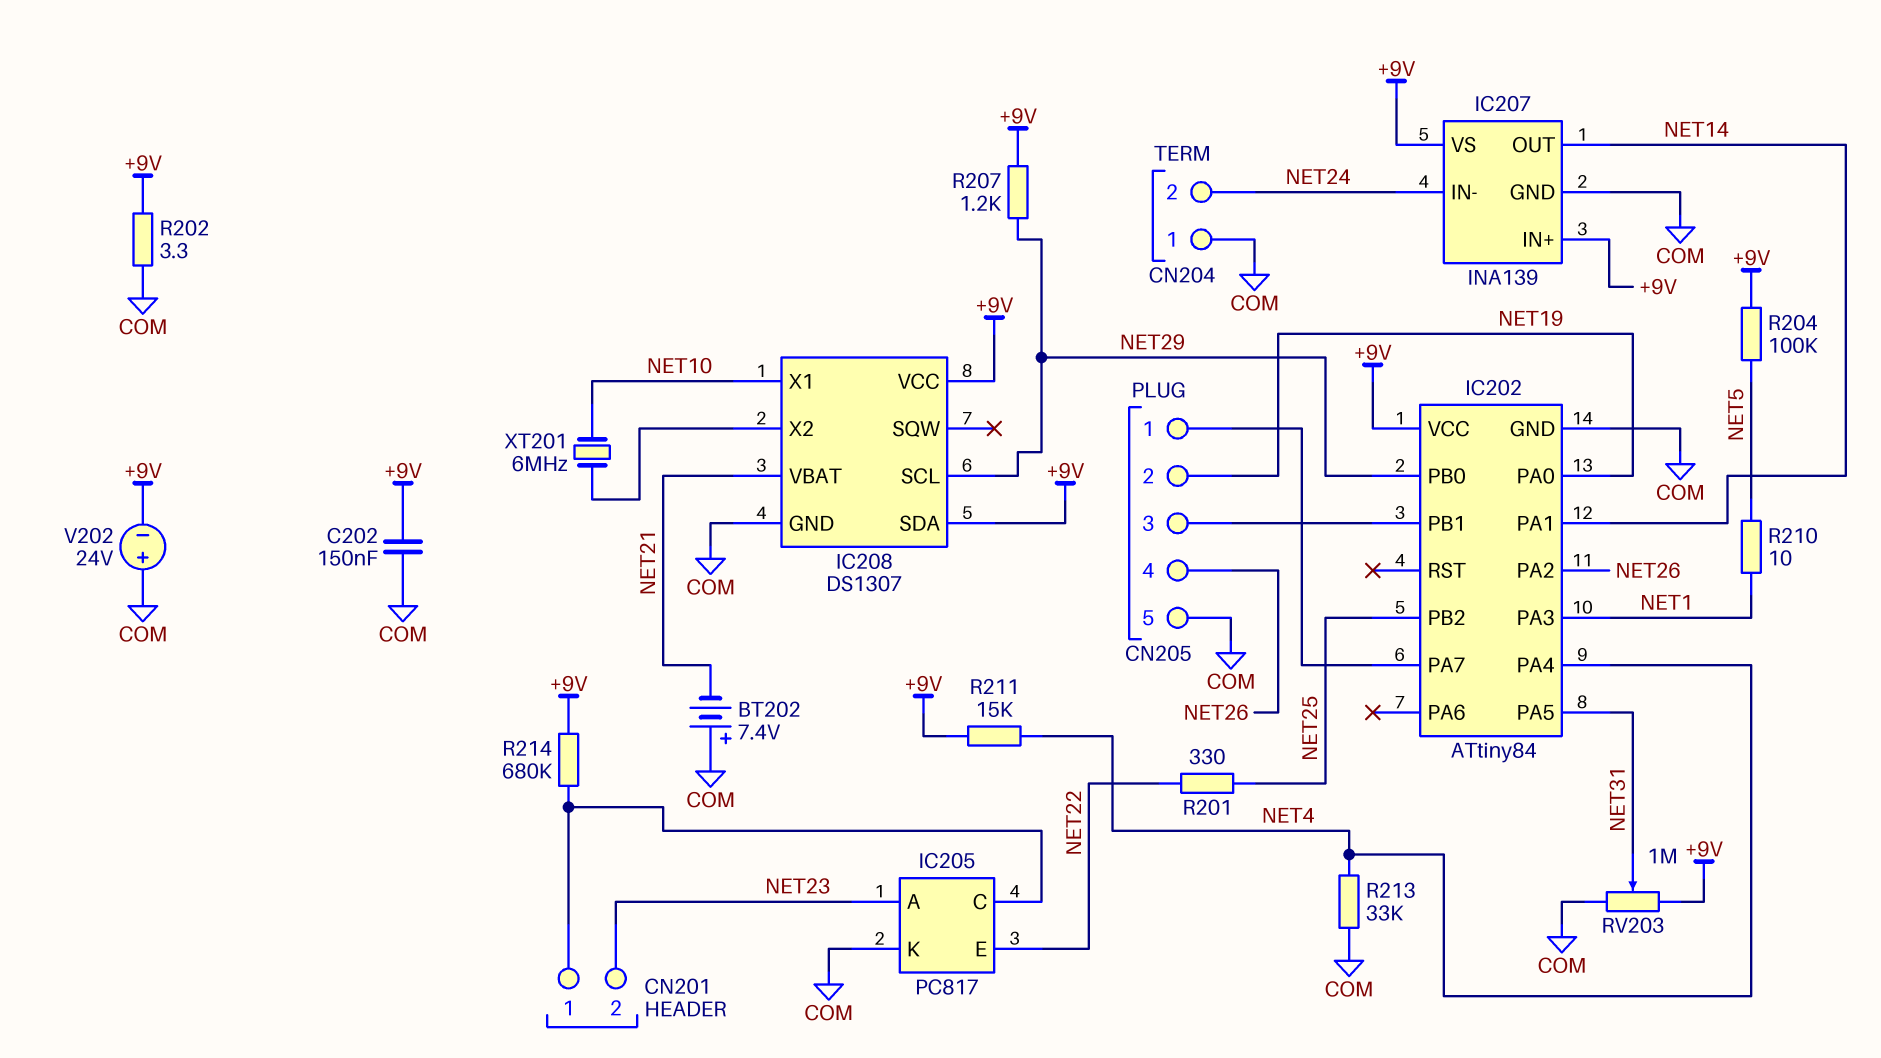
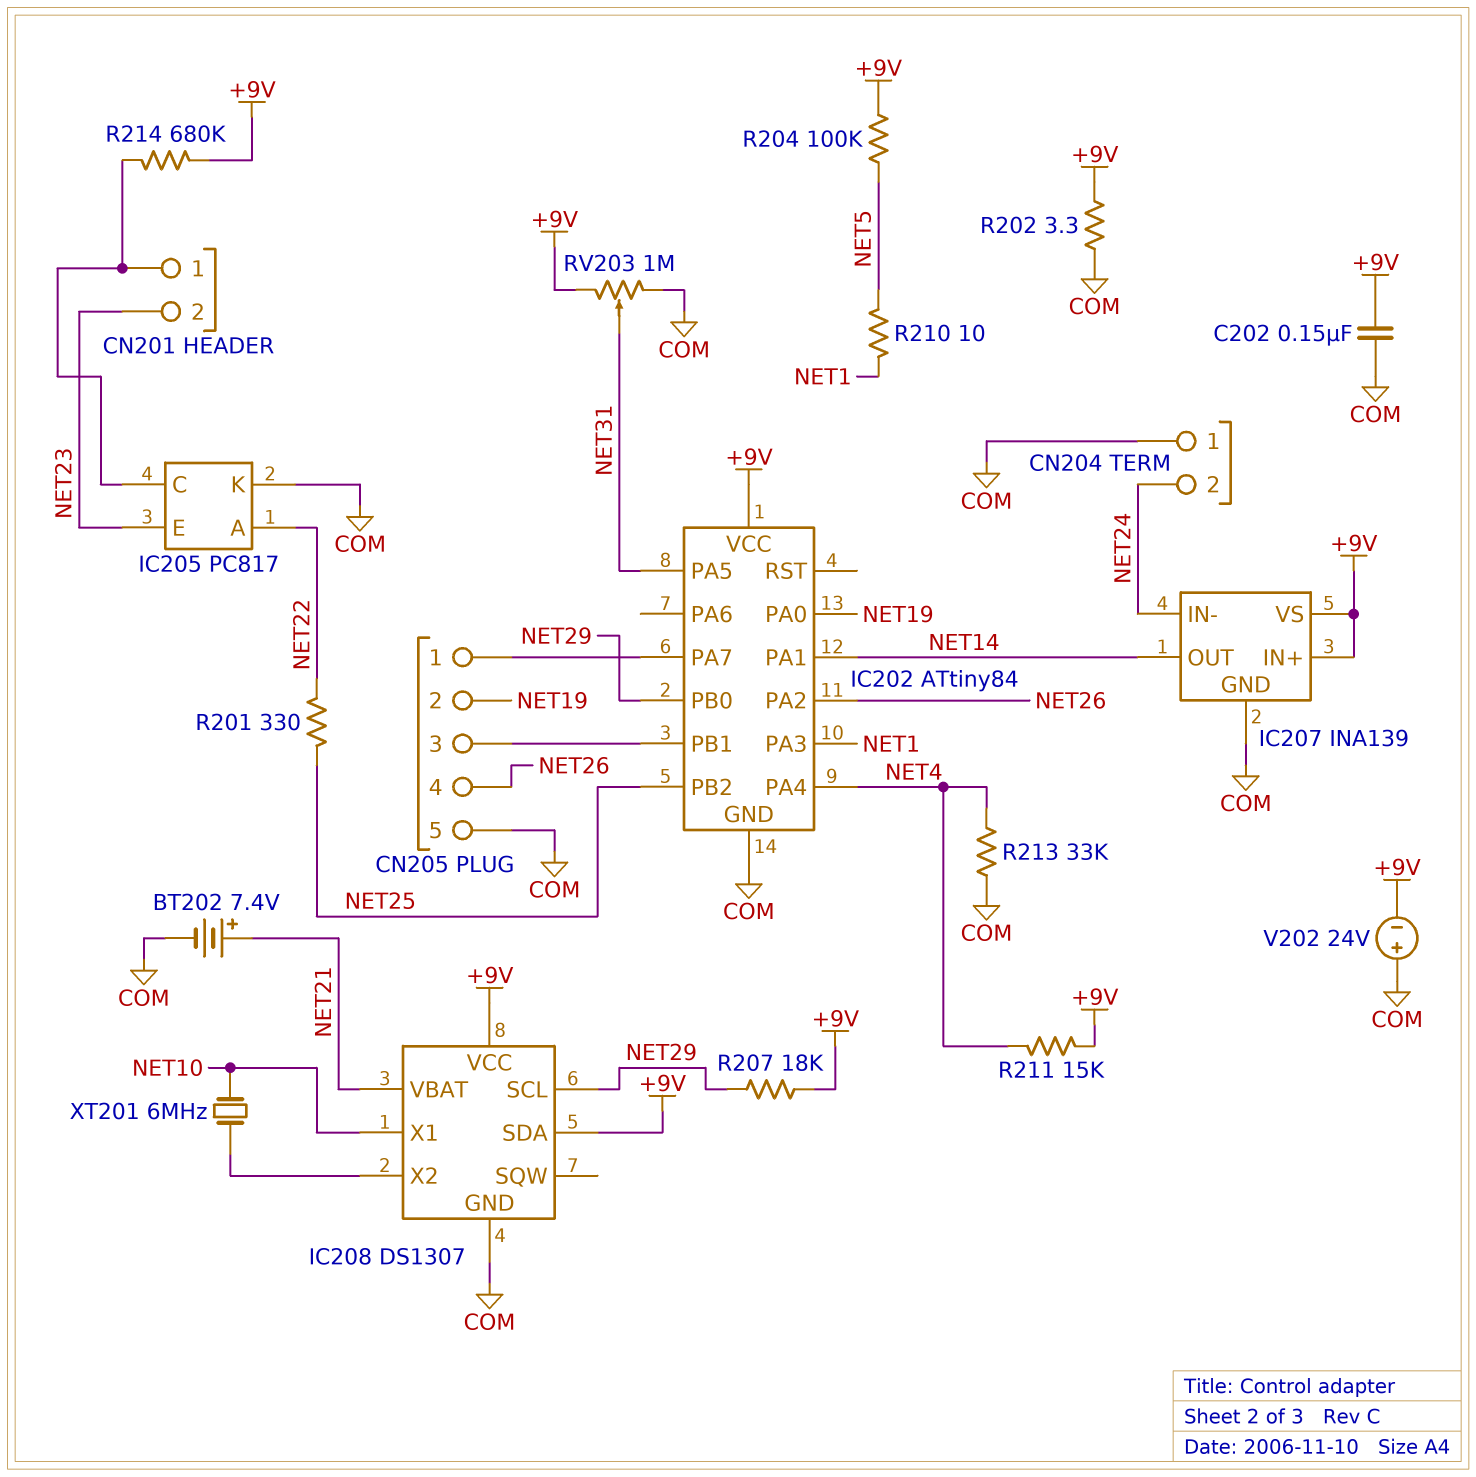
BT202: 7.4V (plus COM, minus NET21) -> 7.4V (plus NET21, minus COM)
IC205 pin A: NET23 -> NET22
IC205 pin E: NET22 -> NET23
R207: 1.2k (+9V, NET29) -> 18k (+9V, NET29)

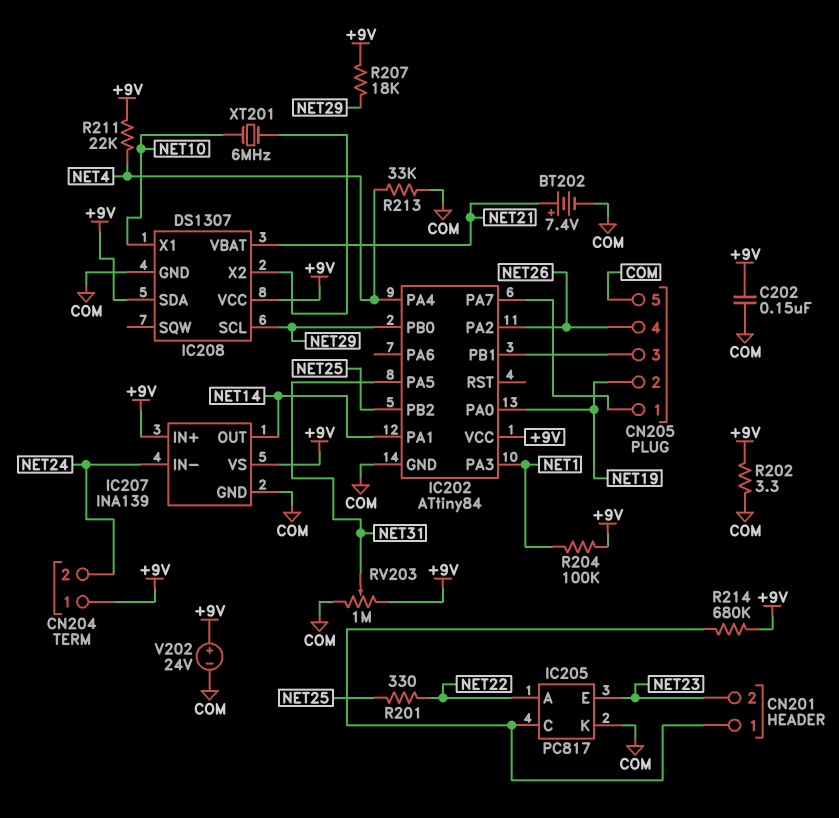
CN204 pin 1: COM -> +9V
R204: 100k (+9V, NET5) -> 100k (+9V, NET1)
R210: 10 (NET1, NET5) -> none
R211: 15k (+9V, NET4) -> 22k (+9V, NET4)
V202: 24V (plus COM, minus +9V) -> 24V (plus +9V, minus COM)

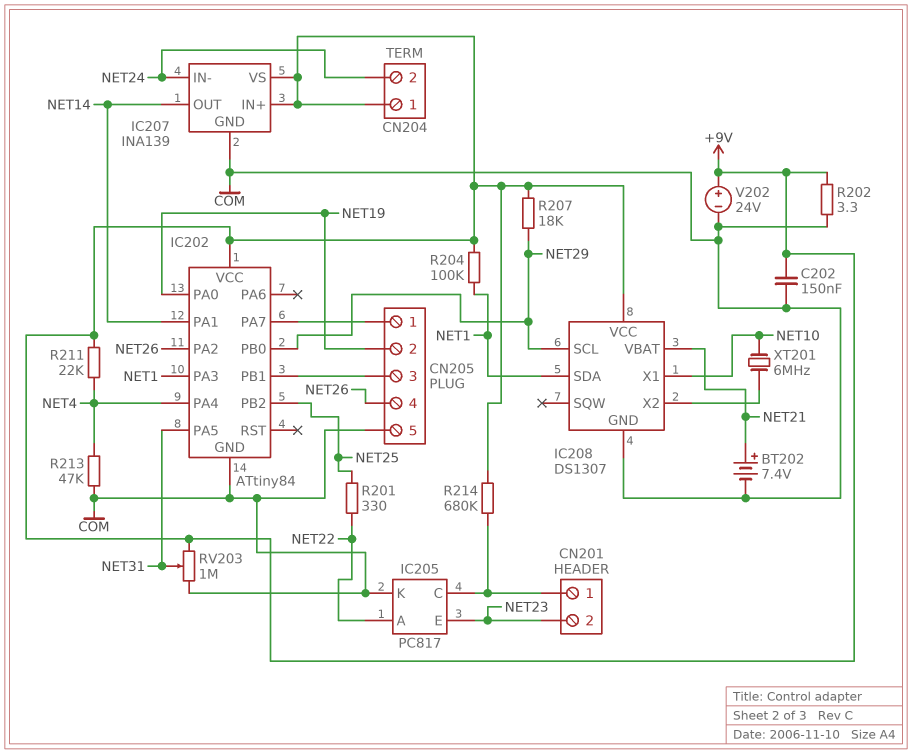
IC208 pin SDA: +9V -> NET1
R213: 33k (COM, NET4) -> 47k (COM, NET4)

